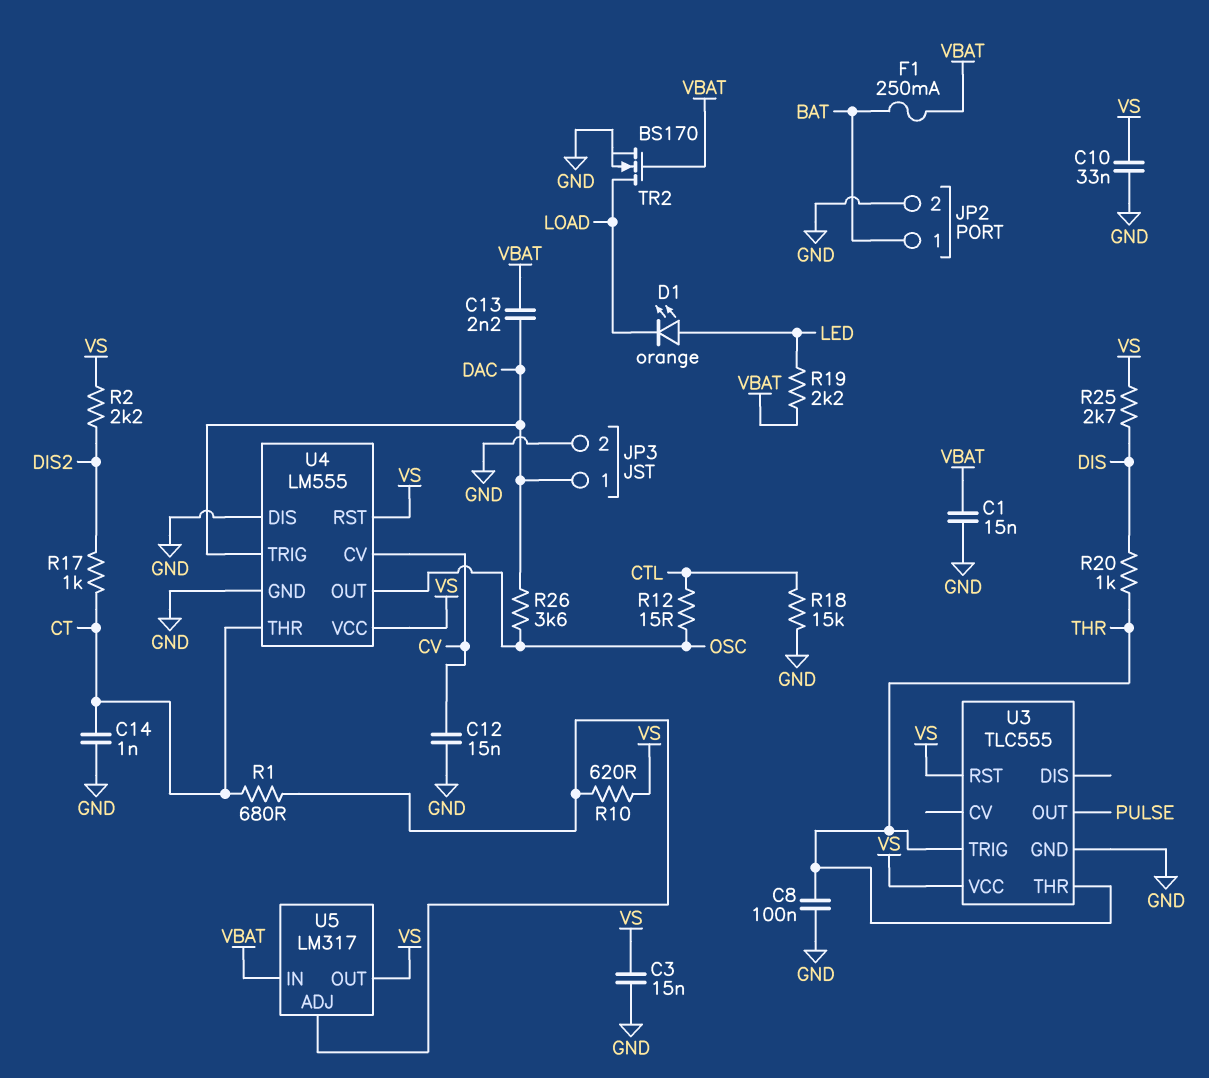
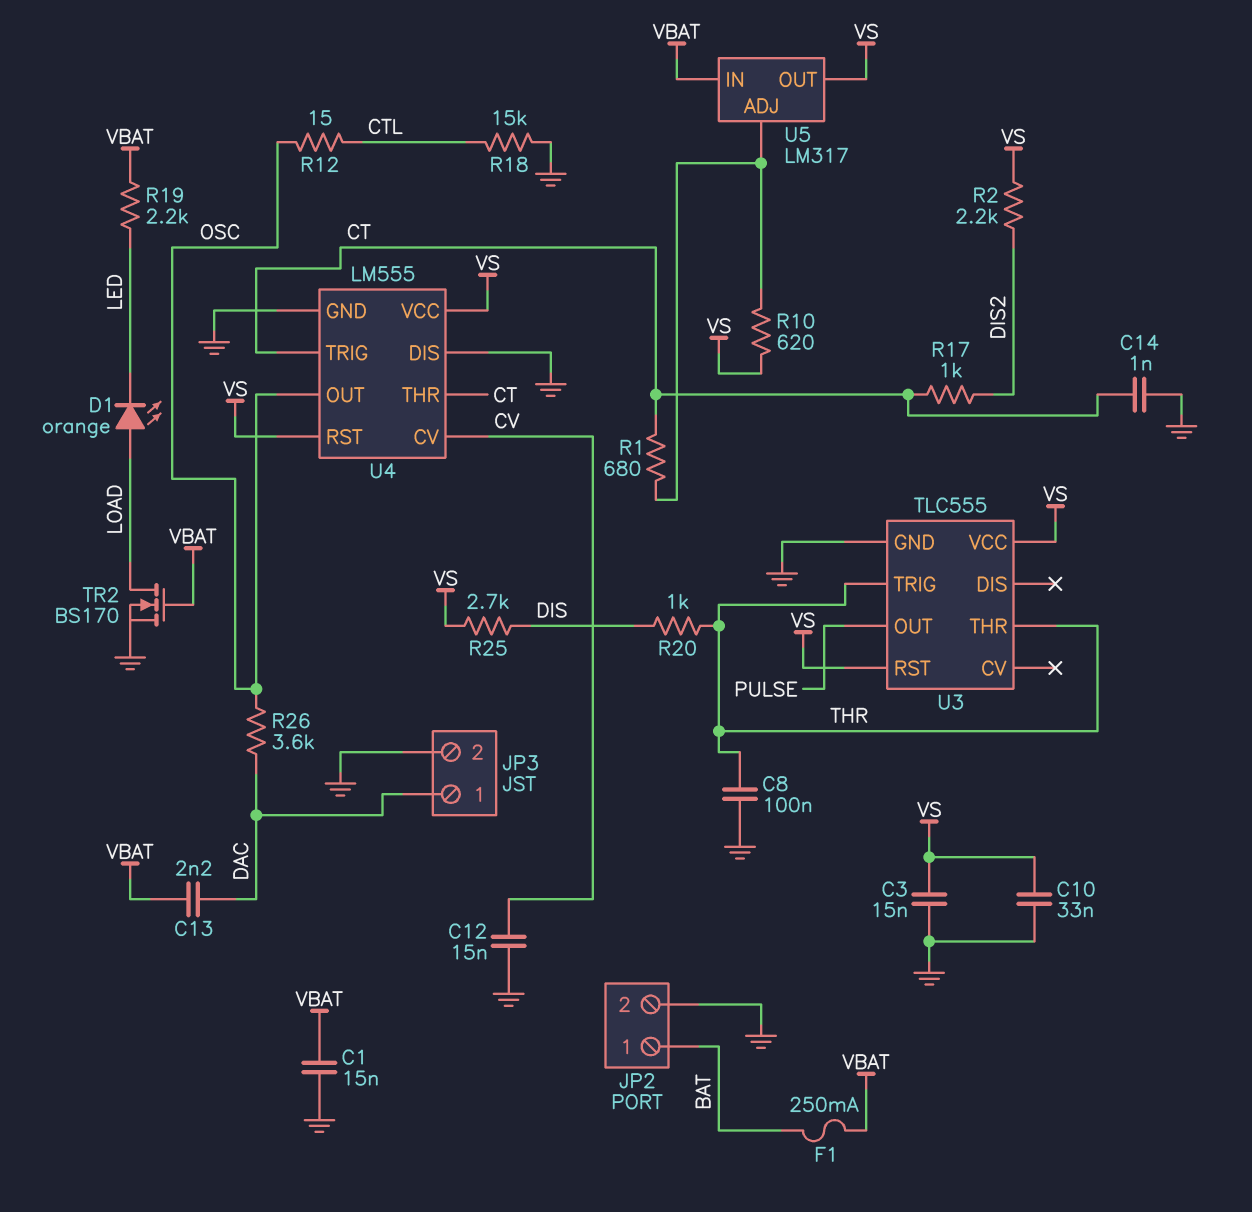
D1: LED orange (A LED, K LOAD) -> LED orange (A LOAD, K LED)
U4 pin TRIG: DAC -> CT

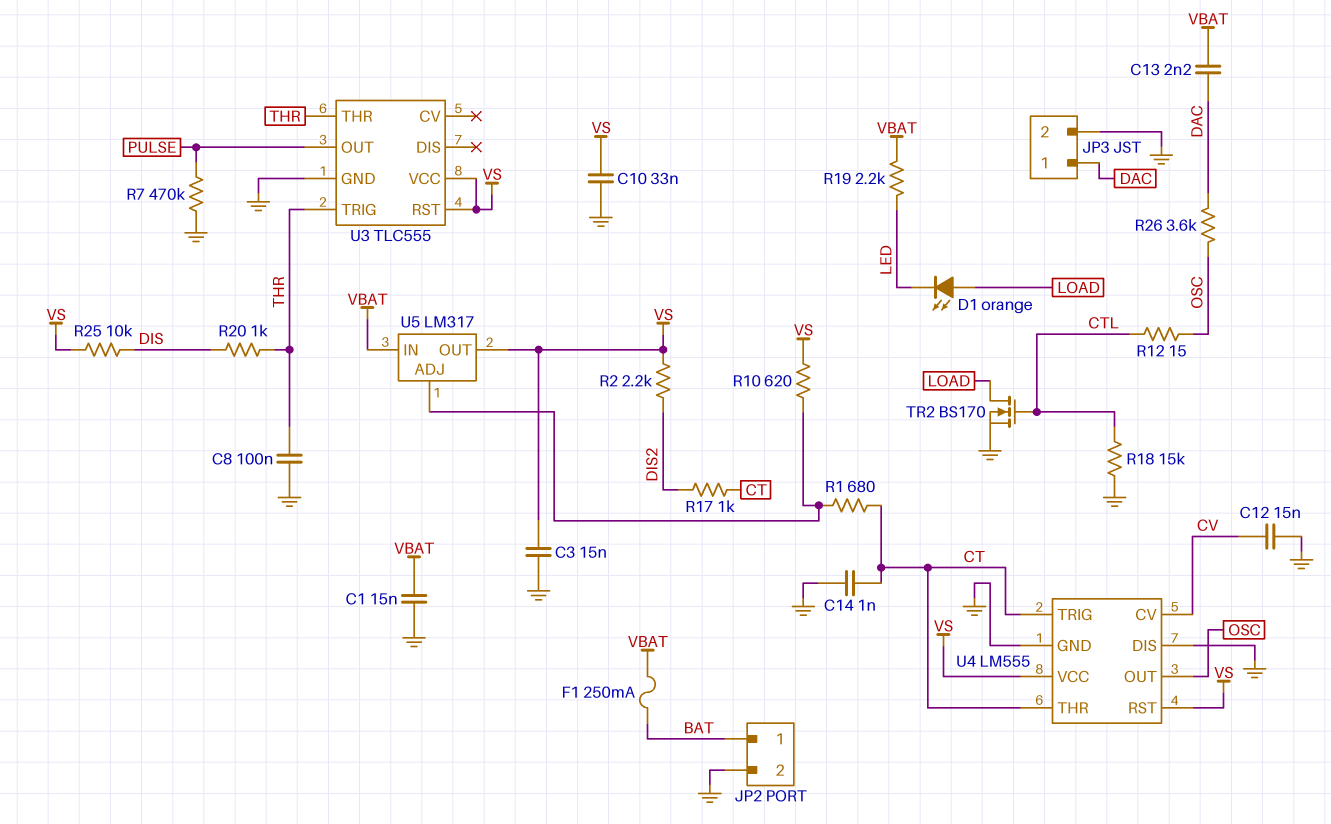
R7: none -> 470k (GND, PULSE)
R25: 2.7k (DIS, VS) -> 10k (DIS, VS)
TR2: NMOS BS170 (G VBAT, D LOAD, S GND) -> NMOS BS170 (G CTL, D LOAD, S GND)

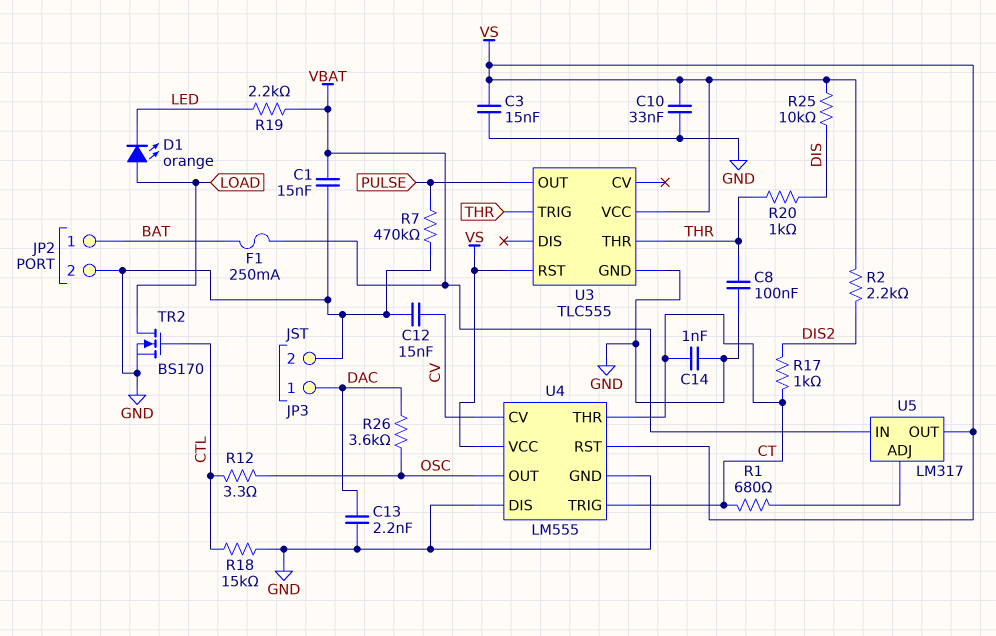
C13: 2.2nF (DAC, VBAT) -> 2.2nF (DAC, GND)
R10: 620 (U5/ADJ, VS) -> none
R12: 15 (CTL, OSC) -> 3.3 (CTL, OSC)

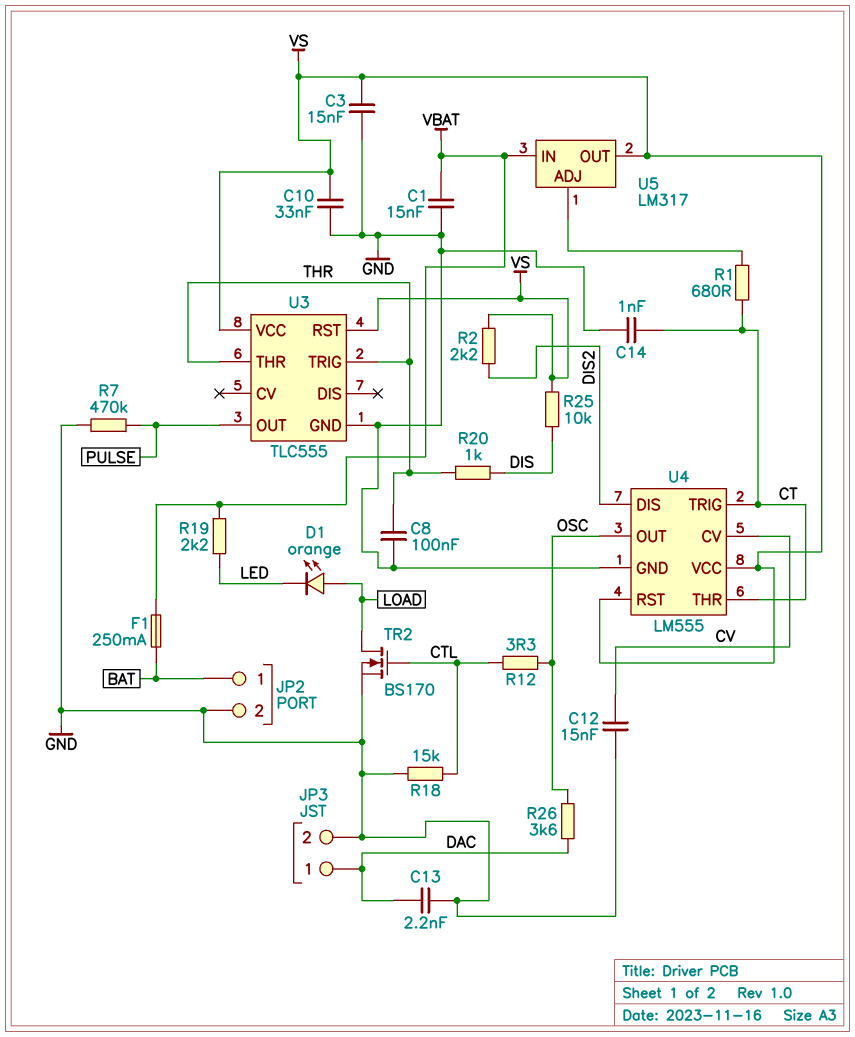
R17: 1k (CT, DIS2) -> none
U4 pin DIS: GND -> DIS2

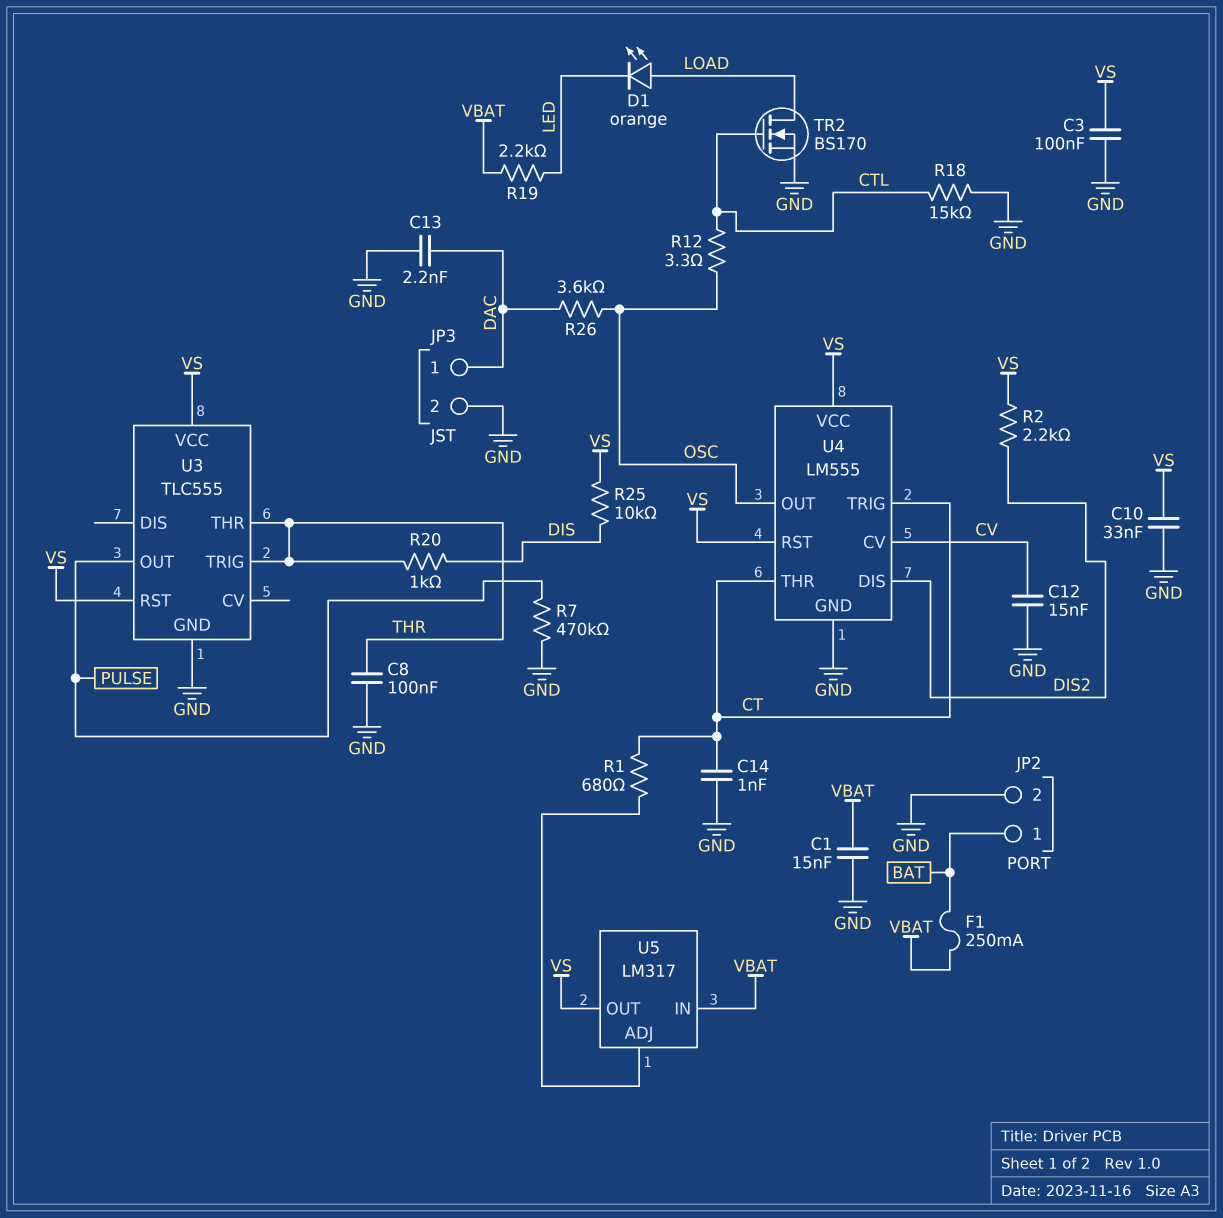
C3: 15nF (GND, VS) -> 100nF (GND, VS)

